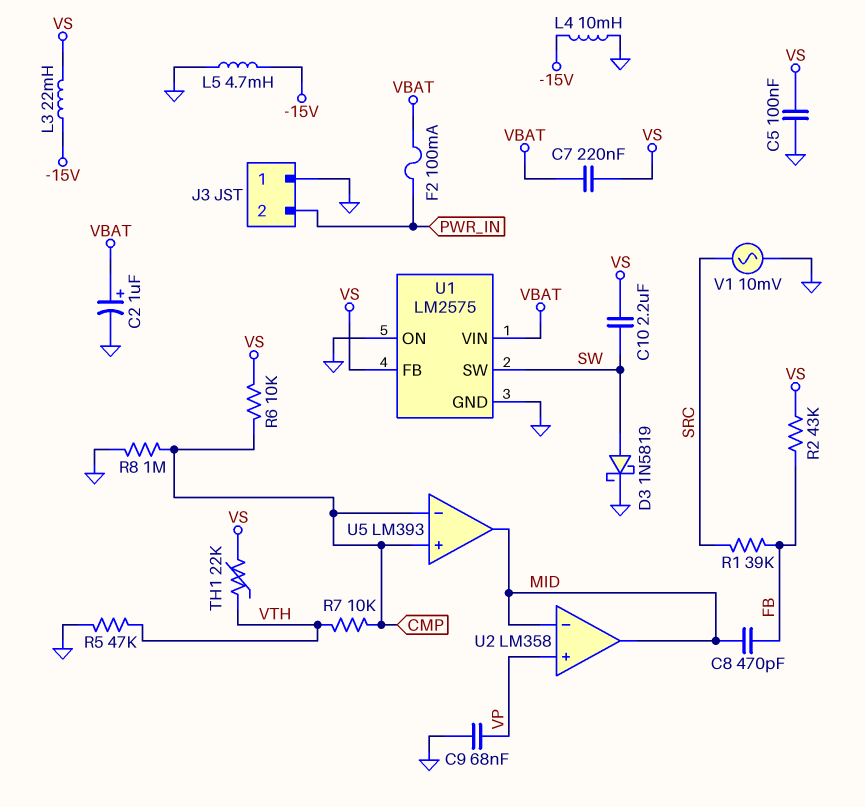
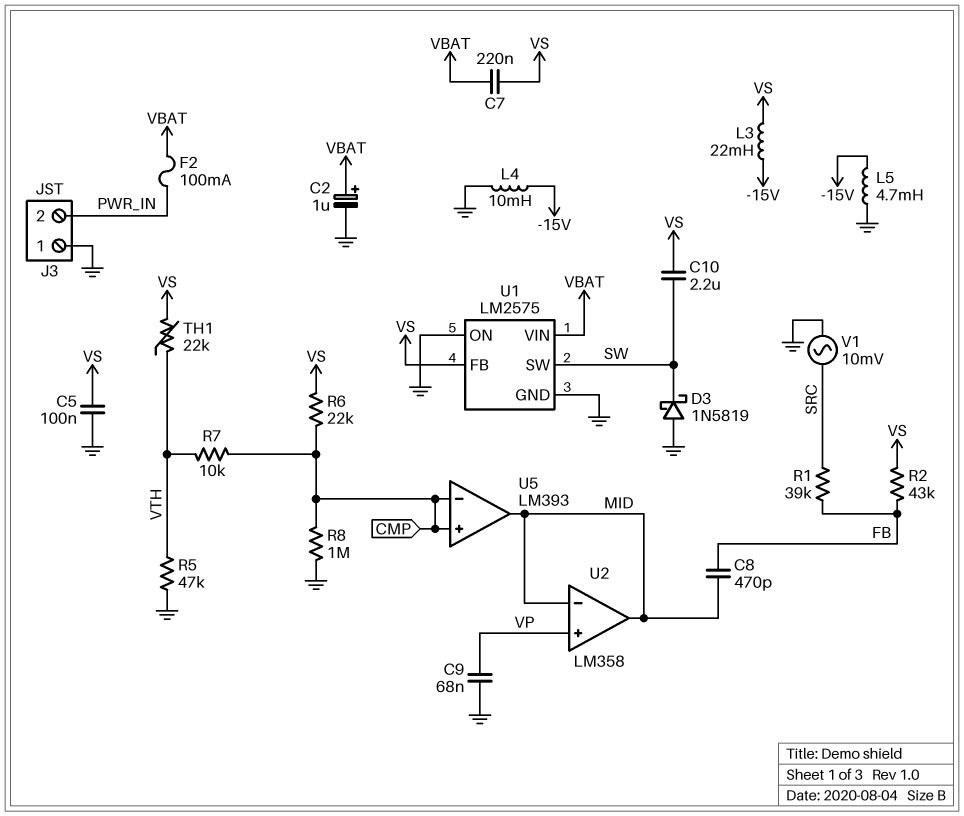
D3: schottky 1N5819 (A SW, K GND) -> schottky 1N5819 (A GND, K SW)
R6: 10k (CMP, VS) -> 22k (CMP, VS)

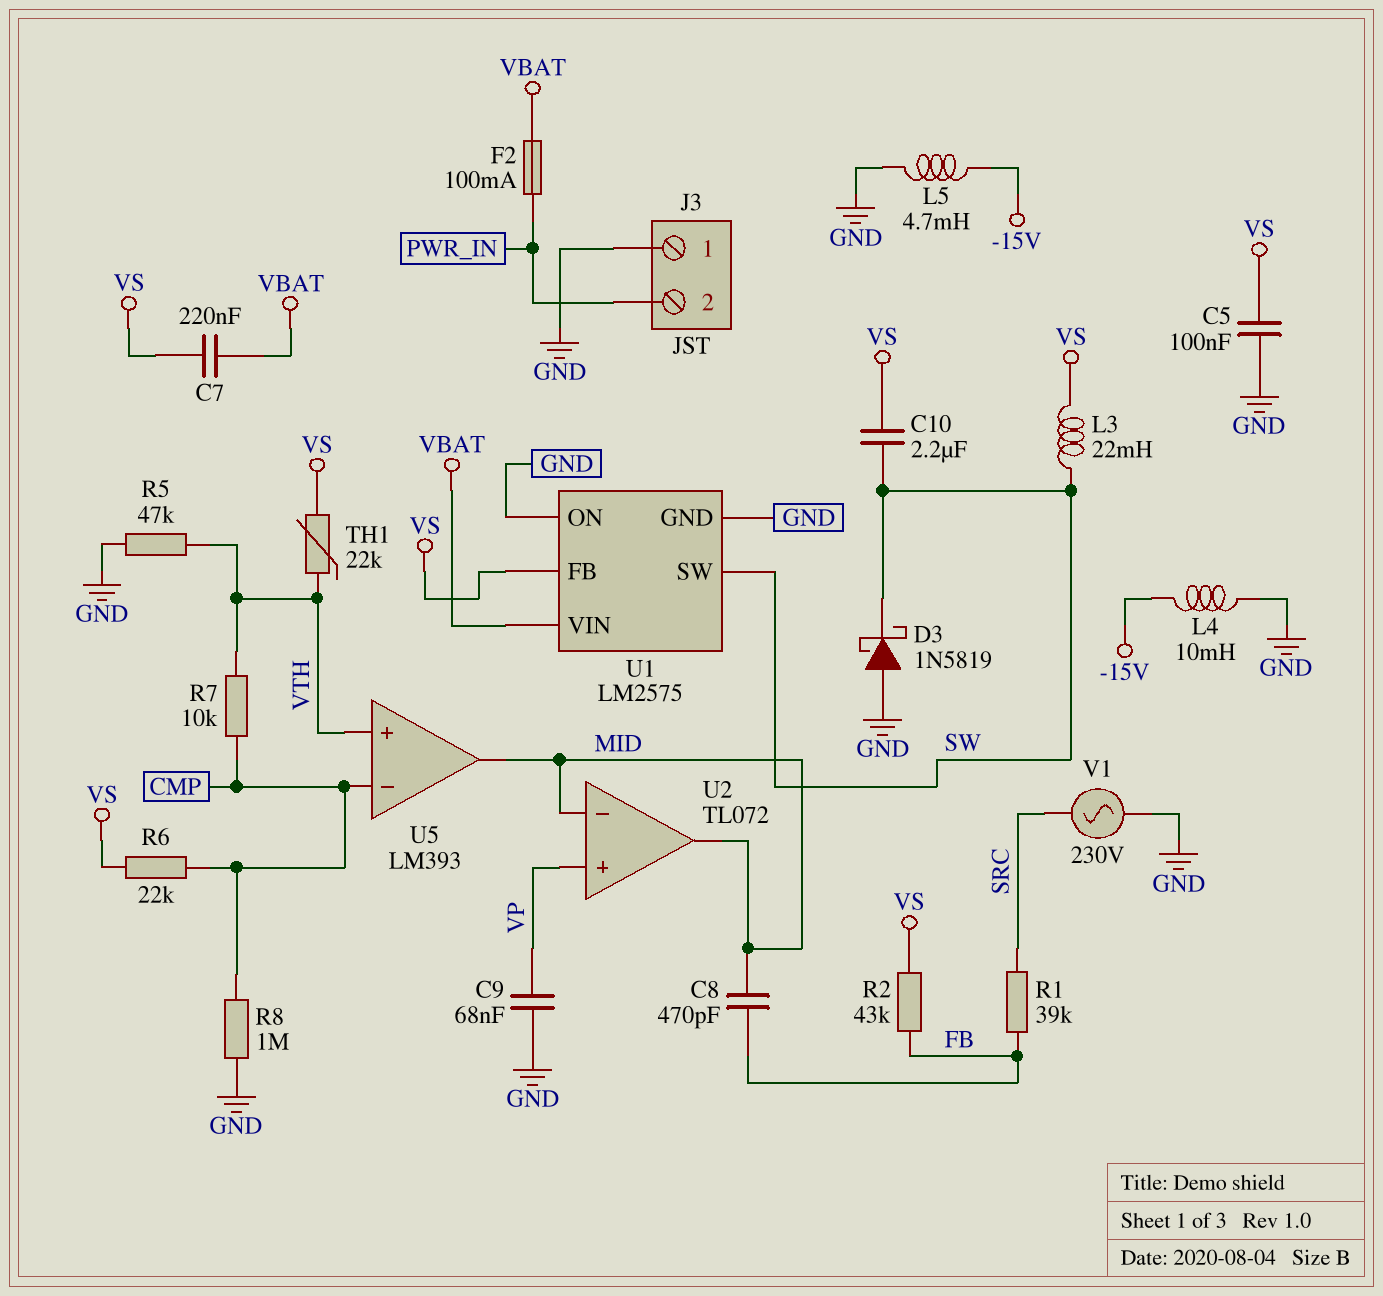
C2: 1uF (plus VBAT, minus GND) -> none
L3: 22mH (-15V, VS) -> 22mH (SW, VS)
U2: LM358 -> TL072
U5 pin in+: CMP -> VTH
V1: AC 10mV (GND, SRC) -> AC 230V (GND, SRC)

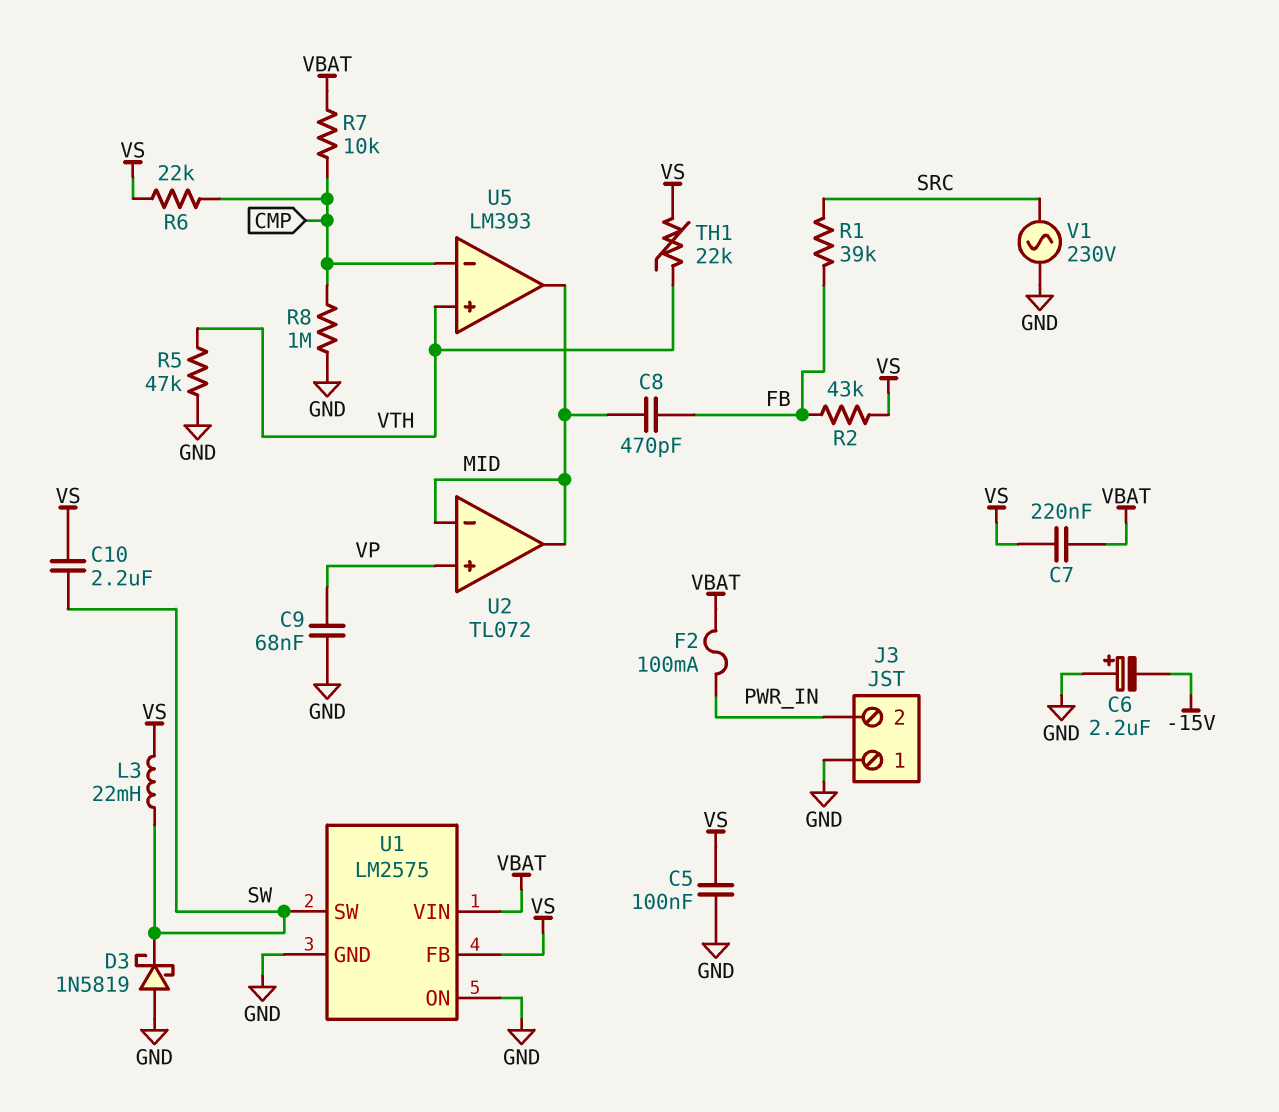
C6: none -> 2.2uF (plus GND, minus -15V)
L4: 10mH (-15V, GND) -> none
L5: 4.7mH (-15V, GND) -> none
R7: 10k (CMP, VTH) -> 10k (CMP, VBAT)

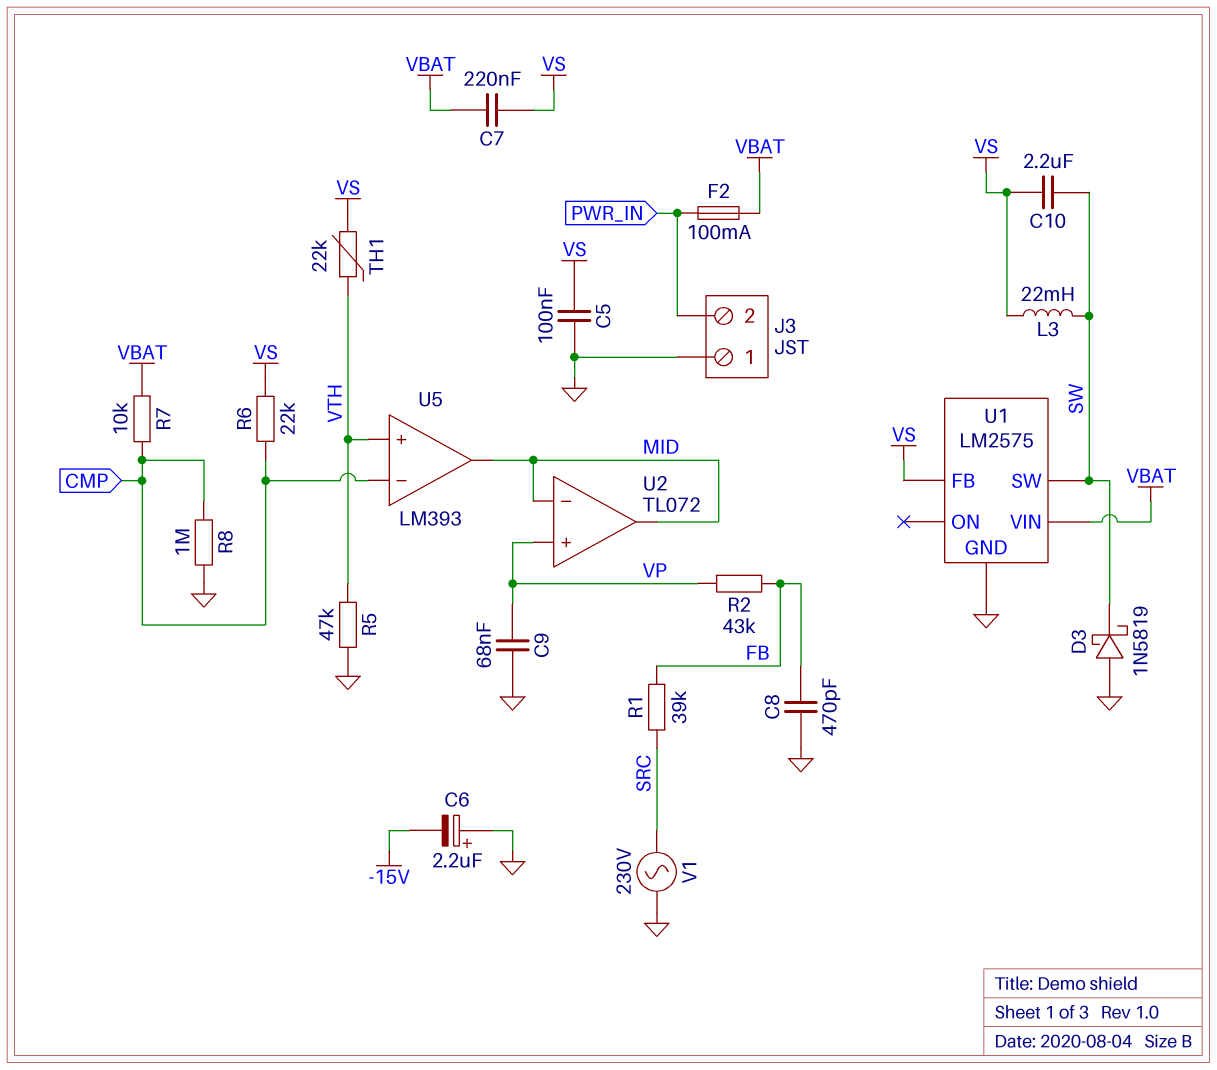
C8: 470pF (FB, MID) -> 470pF (FB, GND)
R2: 43k (FB, VS) -> 43k (FB, VP)
U1 pin ON: GND -> none

